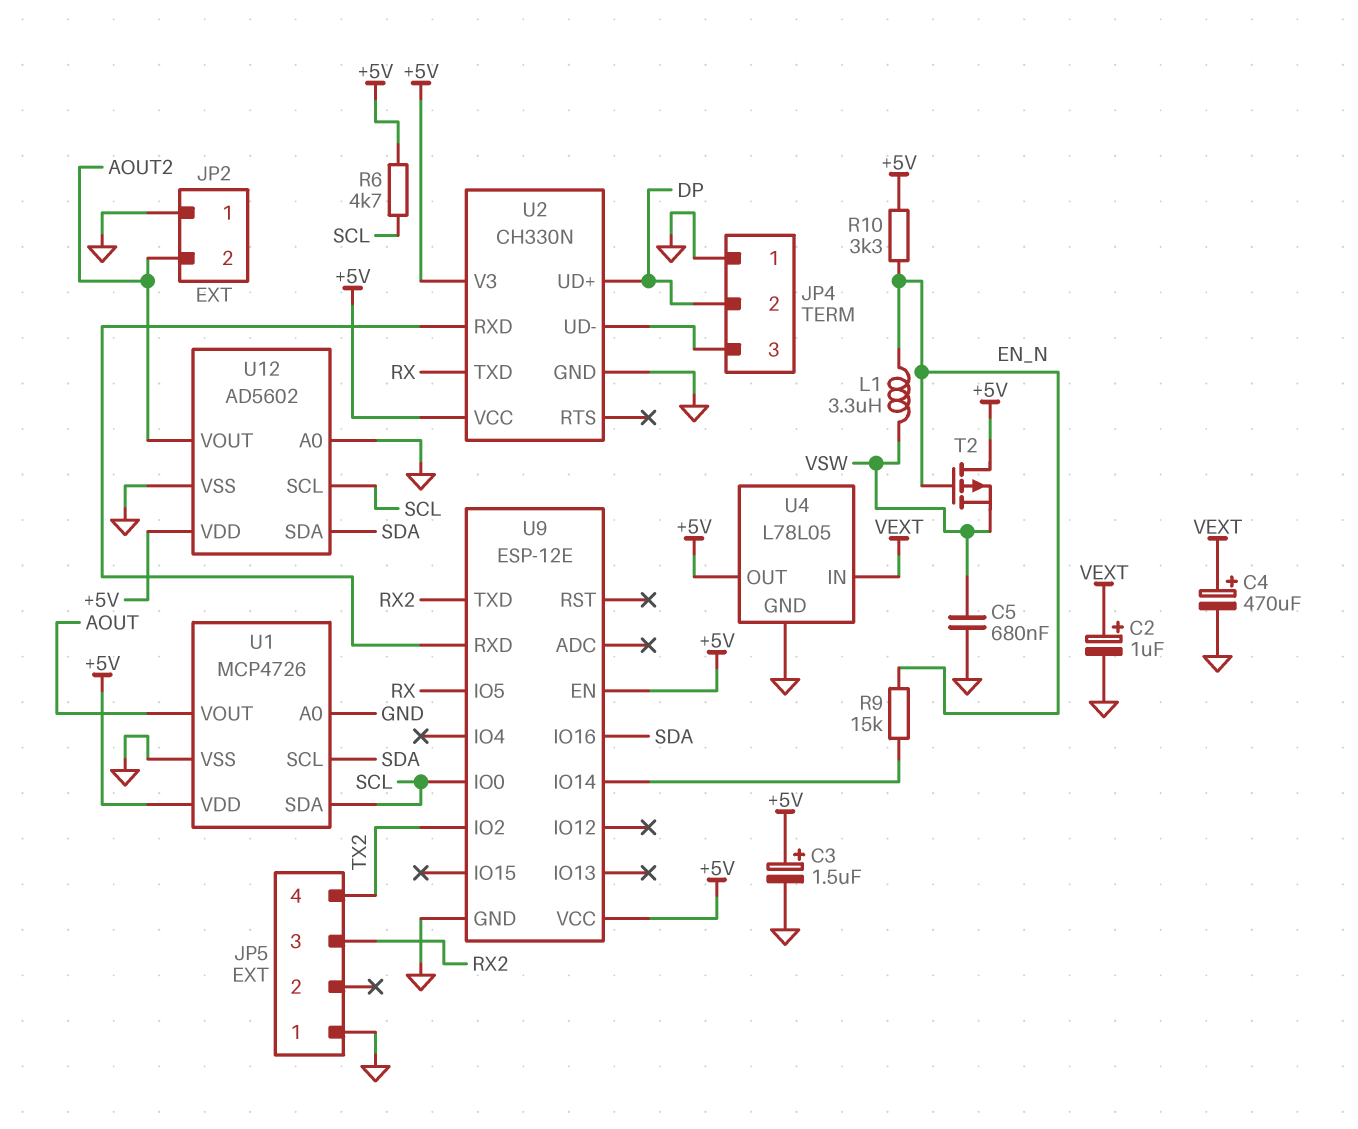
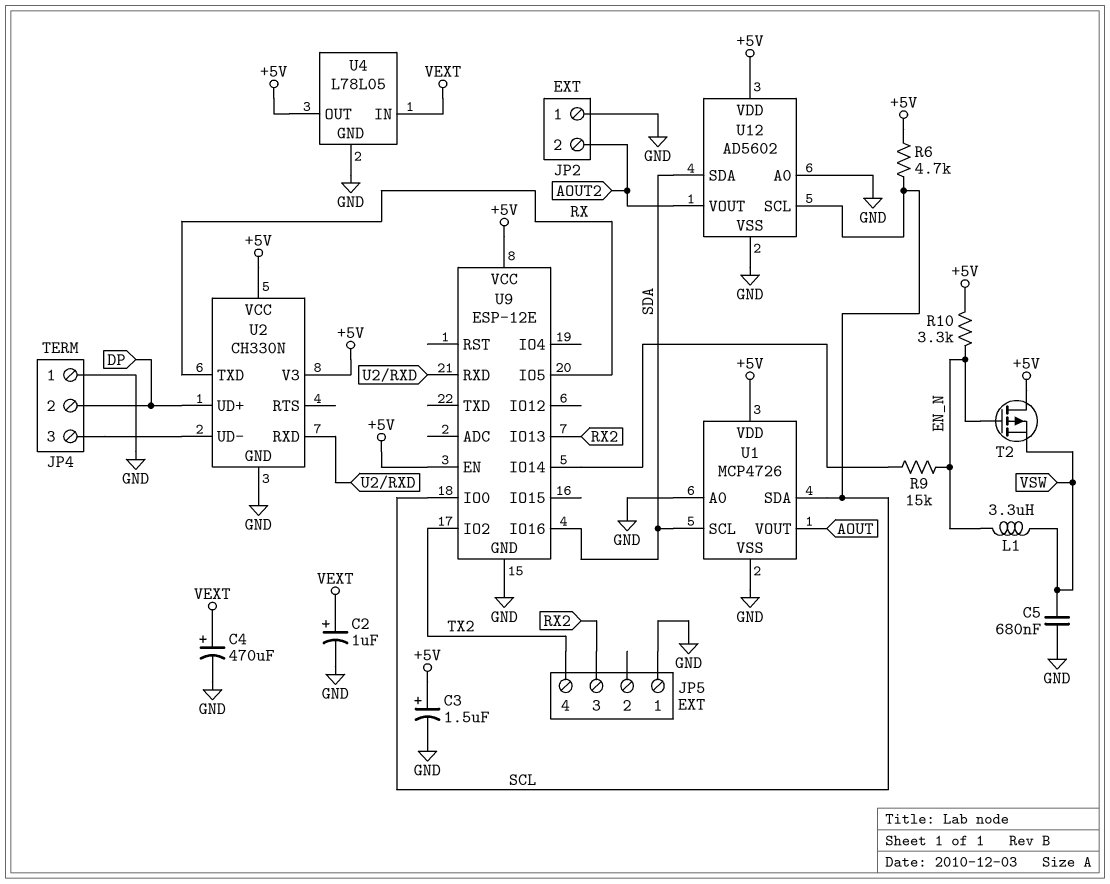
U9 pin IO13: none -> RX2
U9 pin TXD: RX2 -> none

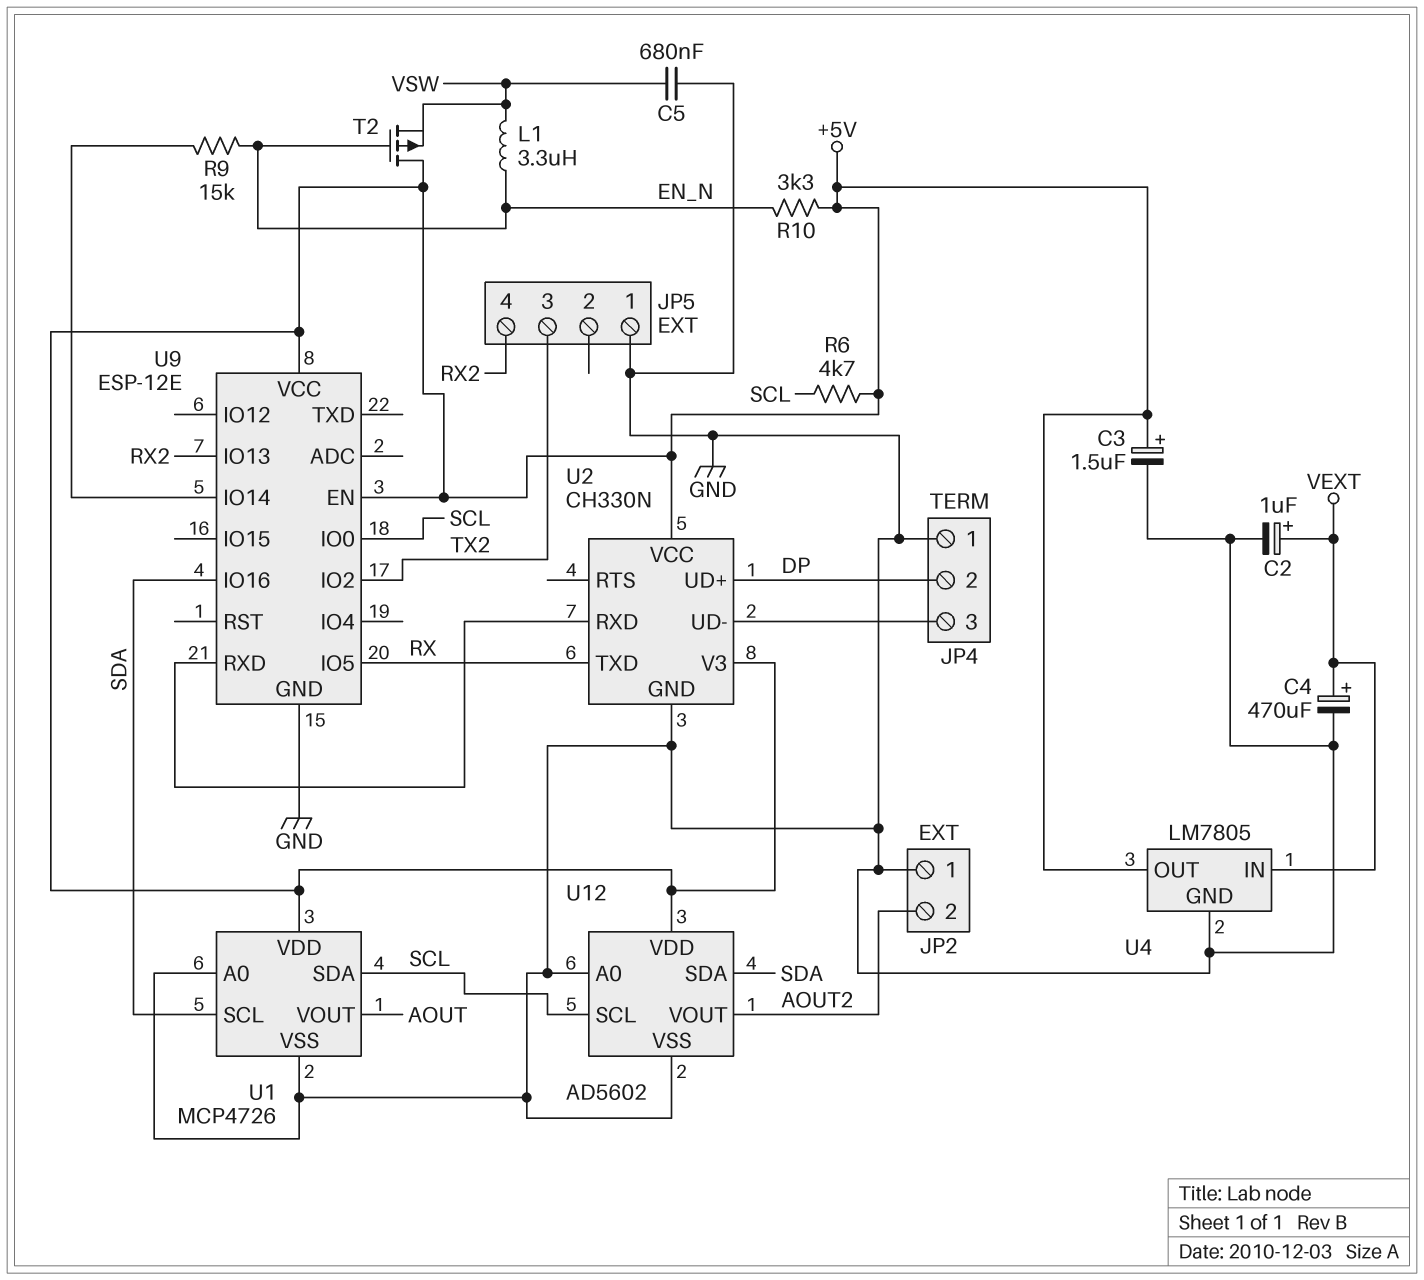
JP5 pin 3: RX2 -> TX2
JP5 pin 4: TX2 -> RX2
U4: L78L05 -> LM7805

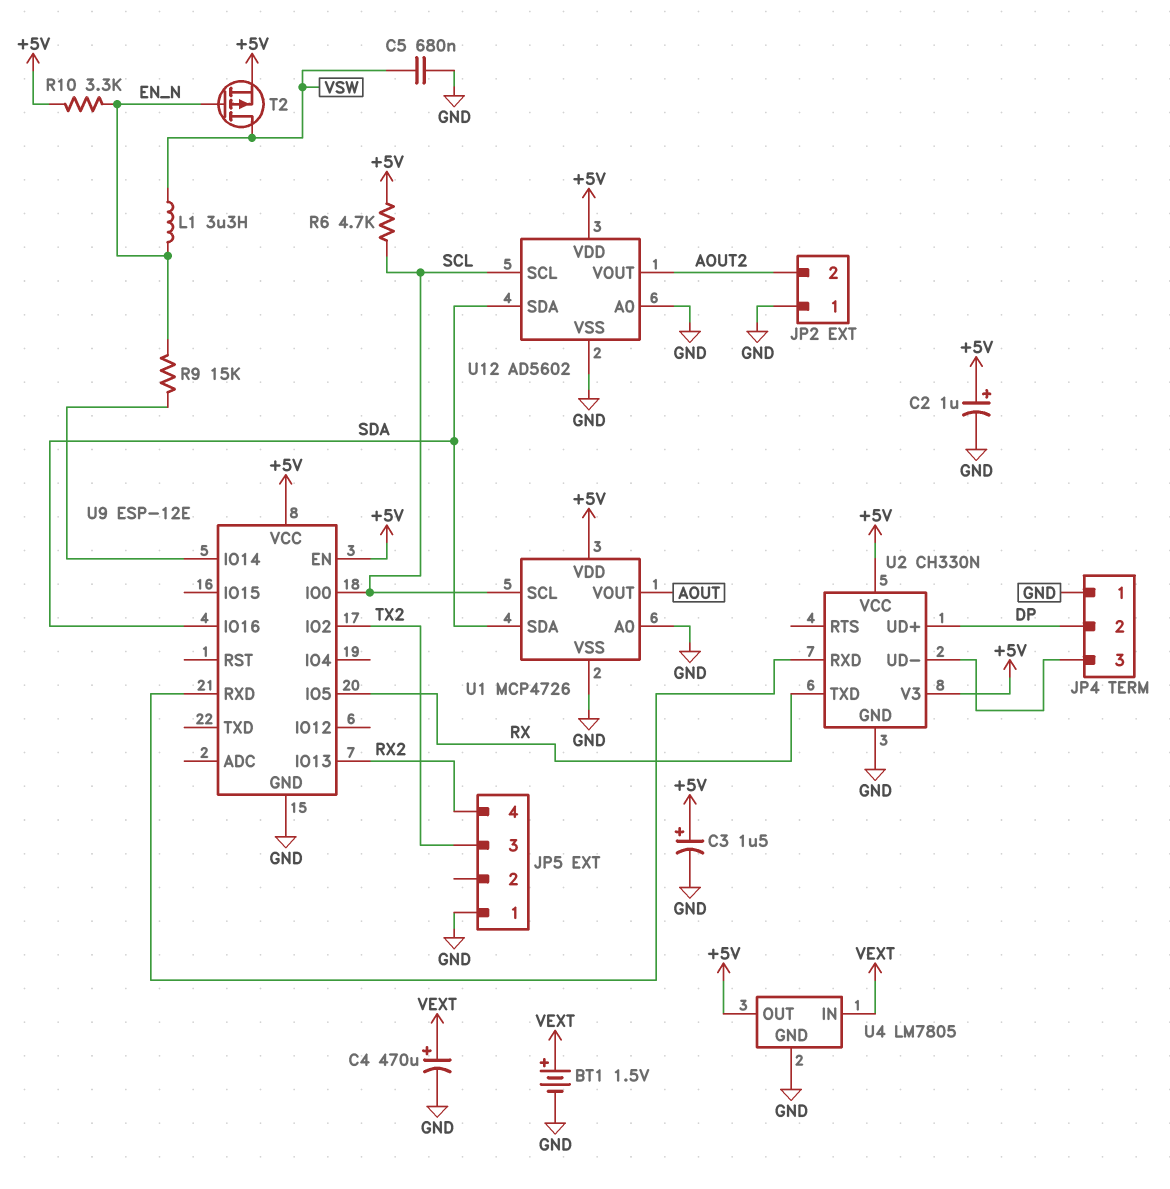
BT1: none -> 1.5V (plus VEXT, minus GND)
C2: 1uF (plus VEXT, minus GND) -> 1uF (plus +5V, minus GND)
T2: PMOS (G EN_N, D +5V, S VSW) -> PMOS (G EN_N, D VSW, S +5V)
U1 pin SCL: SDA -> SCL
U1 pin SDA: SCL -> SDA

